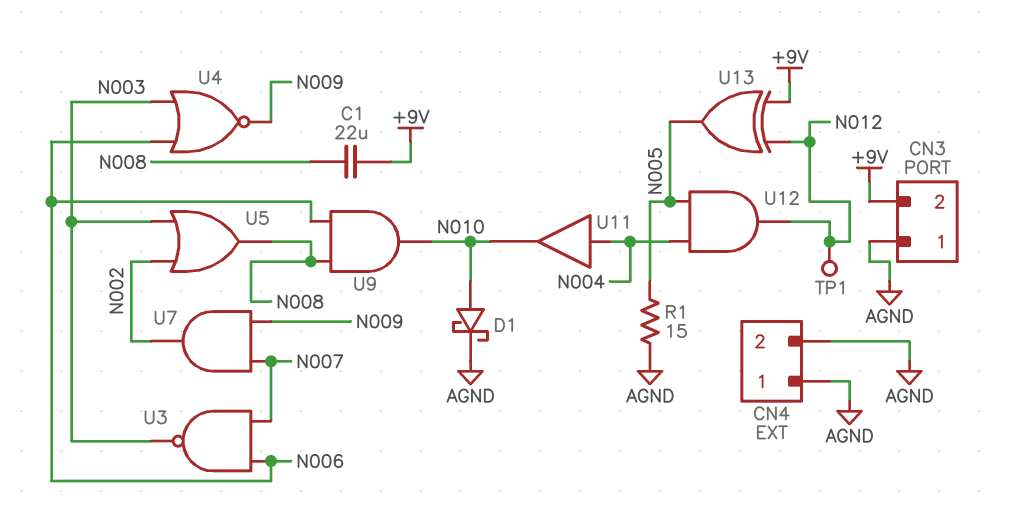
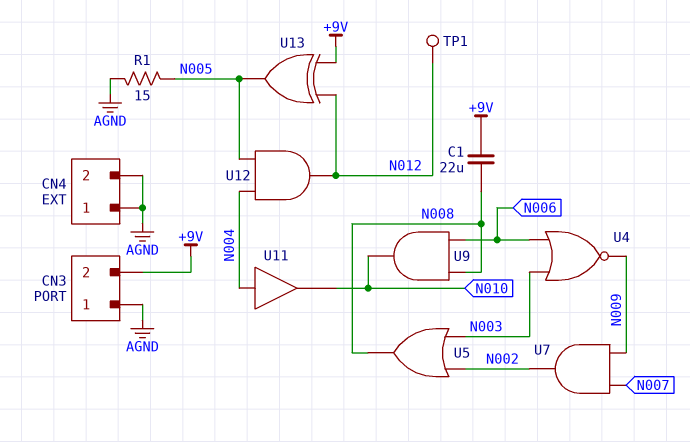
D1: schottky (A N010, K AGND) -> none
U3: NAND (in N006, in N007, out N003) -> none

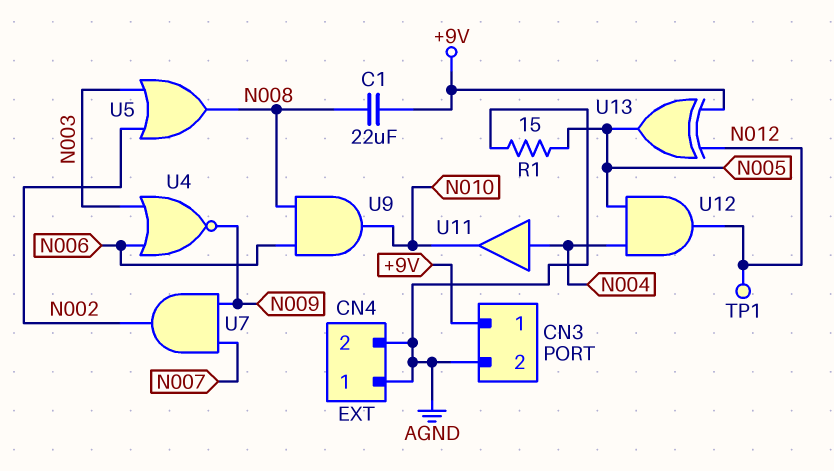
CN3 pin 1: AGND -> +9V
CN3 pin 2: +9V -> AGND

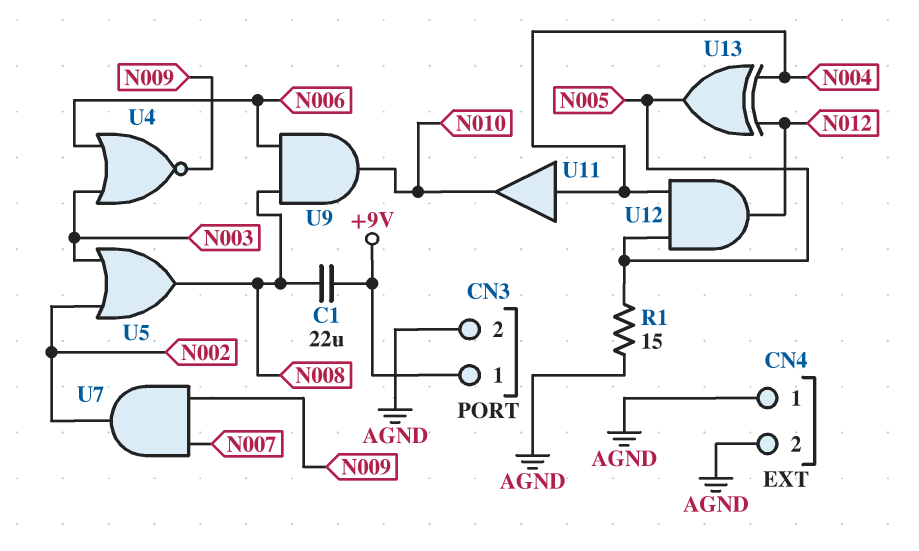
TP1: test point (N012) -> none
U13: XOR (in +9V, in N012, out N005) -> XOR (in N004, in N012, out N005)

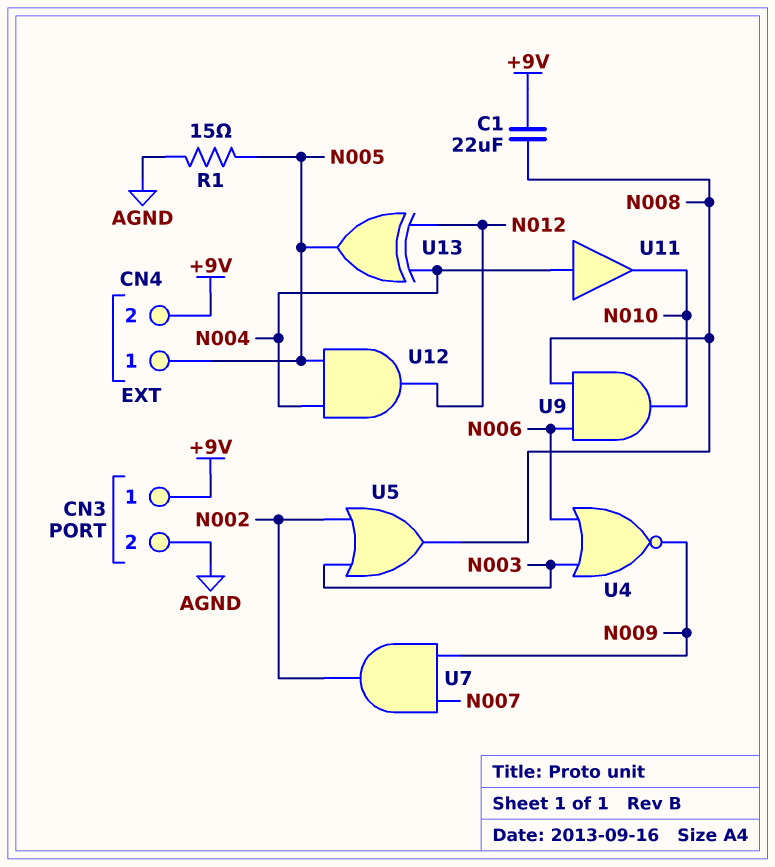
CN4 pin 1: AGND -> N005
CN4 pin 2: AGND -> +9V

